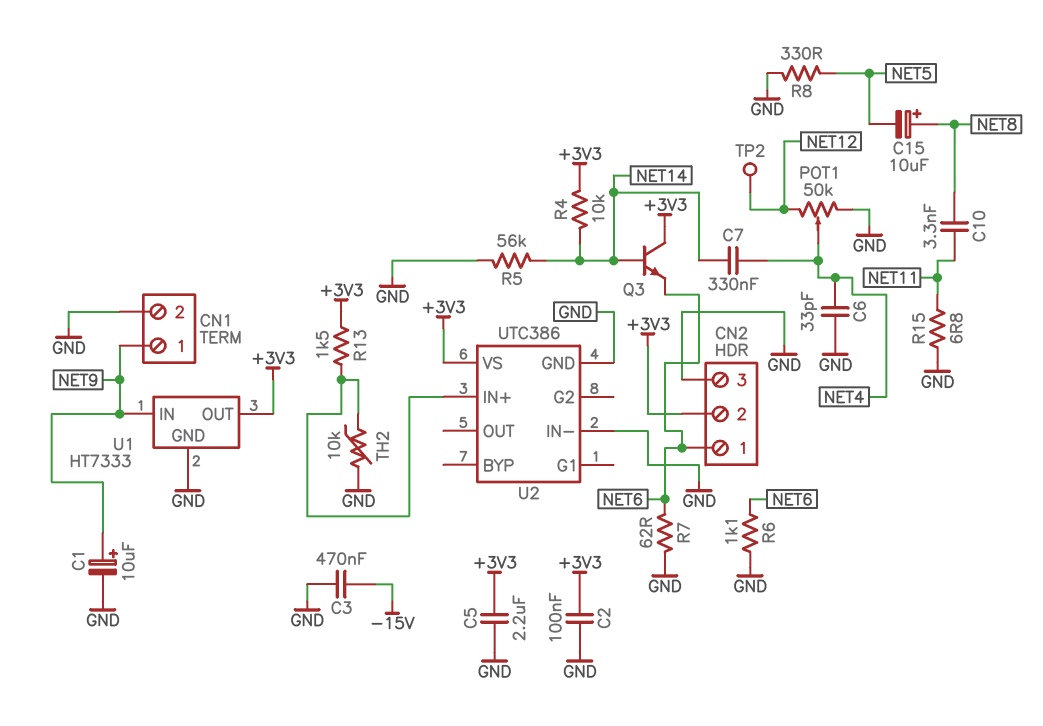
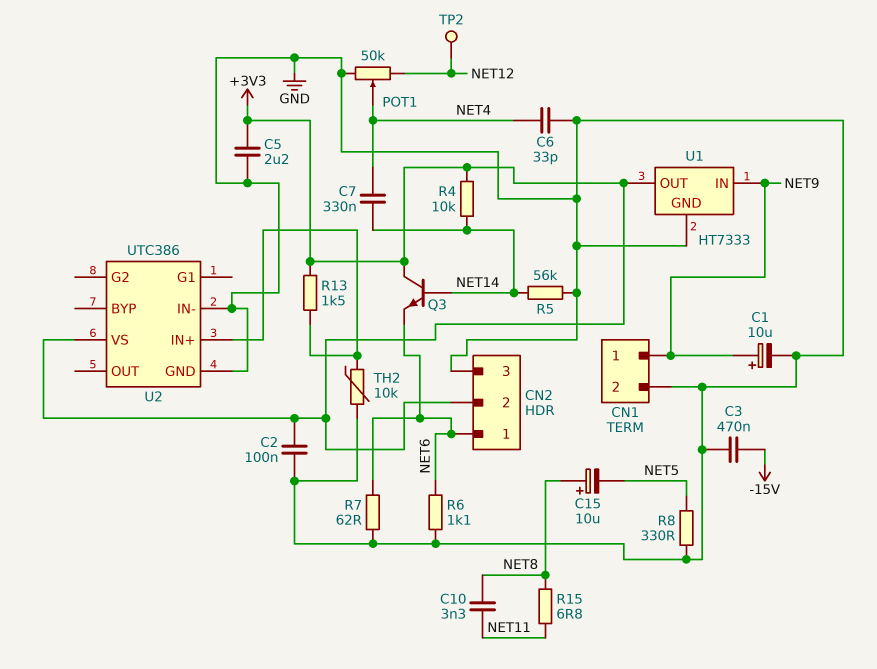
R15: 6.8 (GND, NET11) -> 6.8 (NET8, NET11)

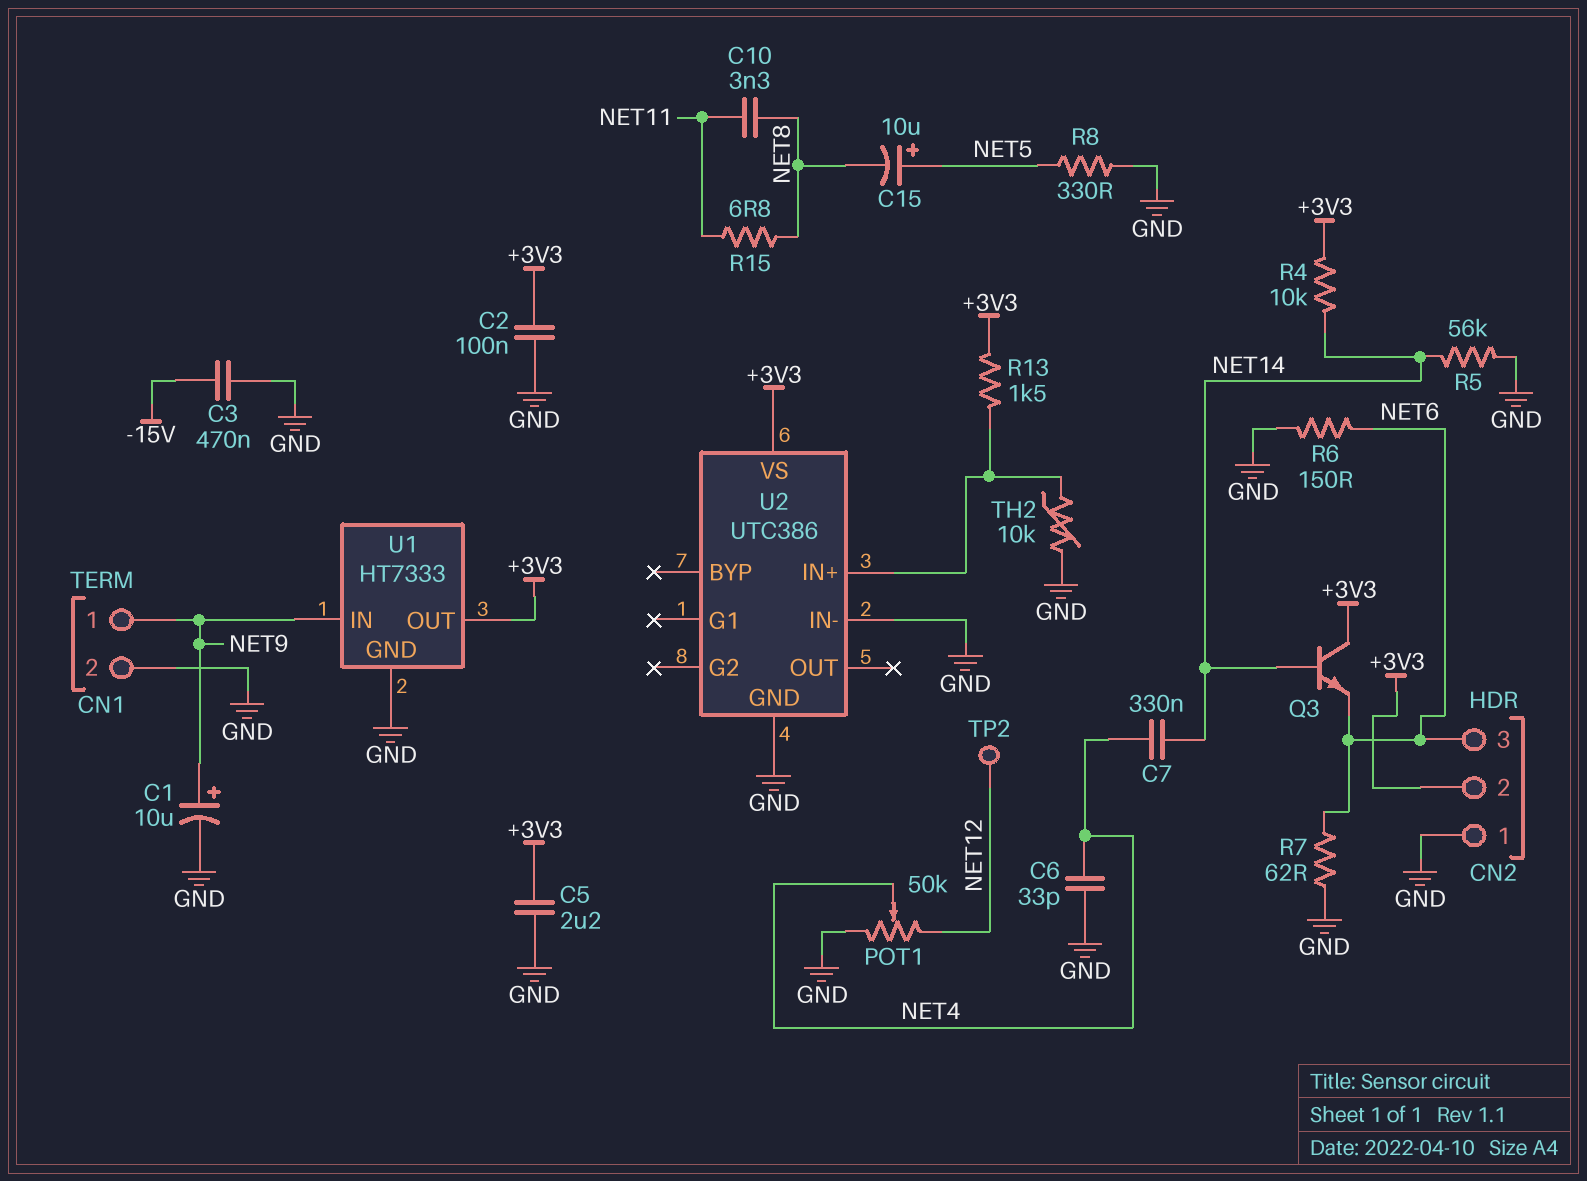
C15: 10uF (plus NET8, minus NET5) -> 10uF (plus NET5, minus NET8)
CN2 pin 1: NET6 -> GND
CN2 pin 3: GND -> NET6
R6: 1.1k (GND, NET6) -> 150 (GND, NET6)

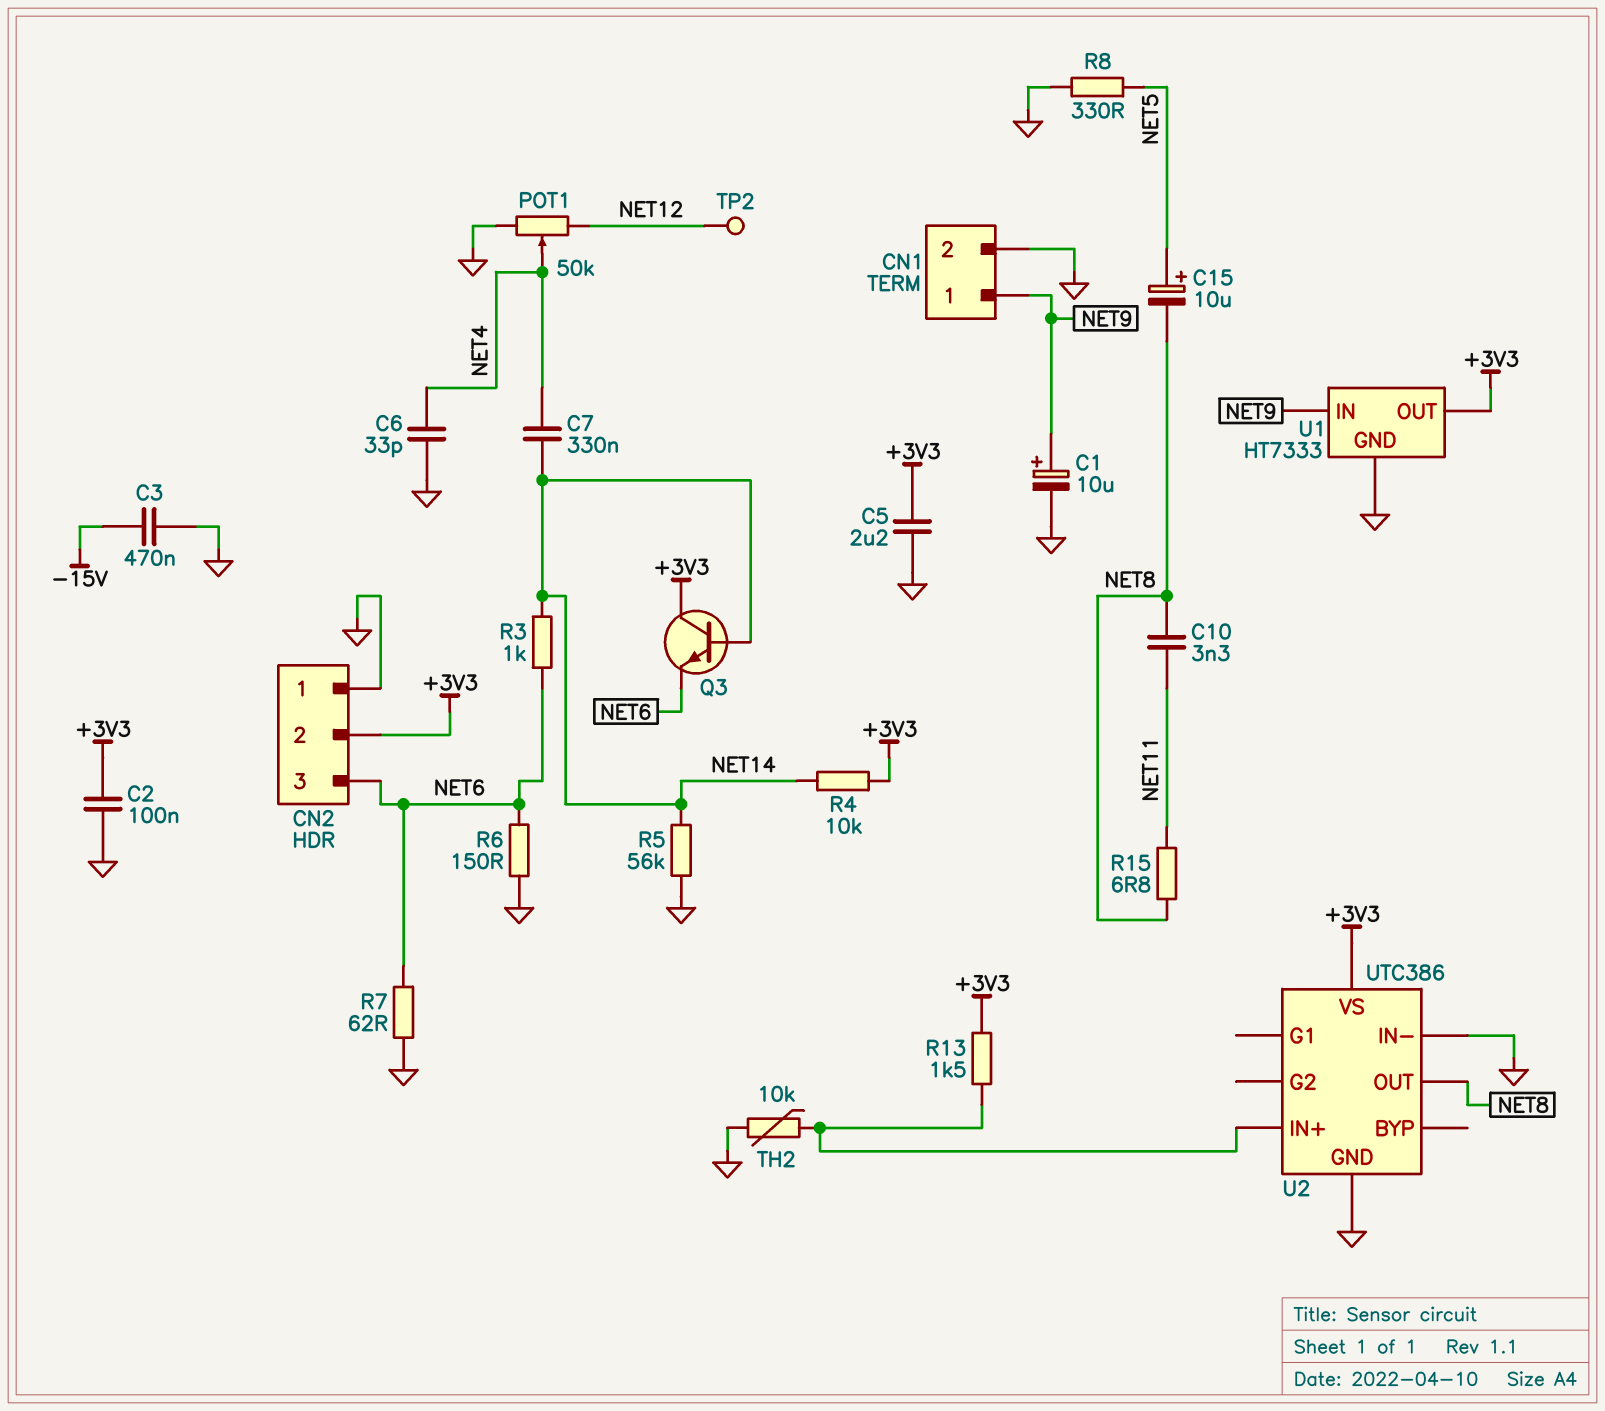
R3: none -> 1k (NET6, NET14)
U2 pin OUT: none -> NET8

